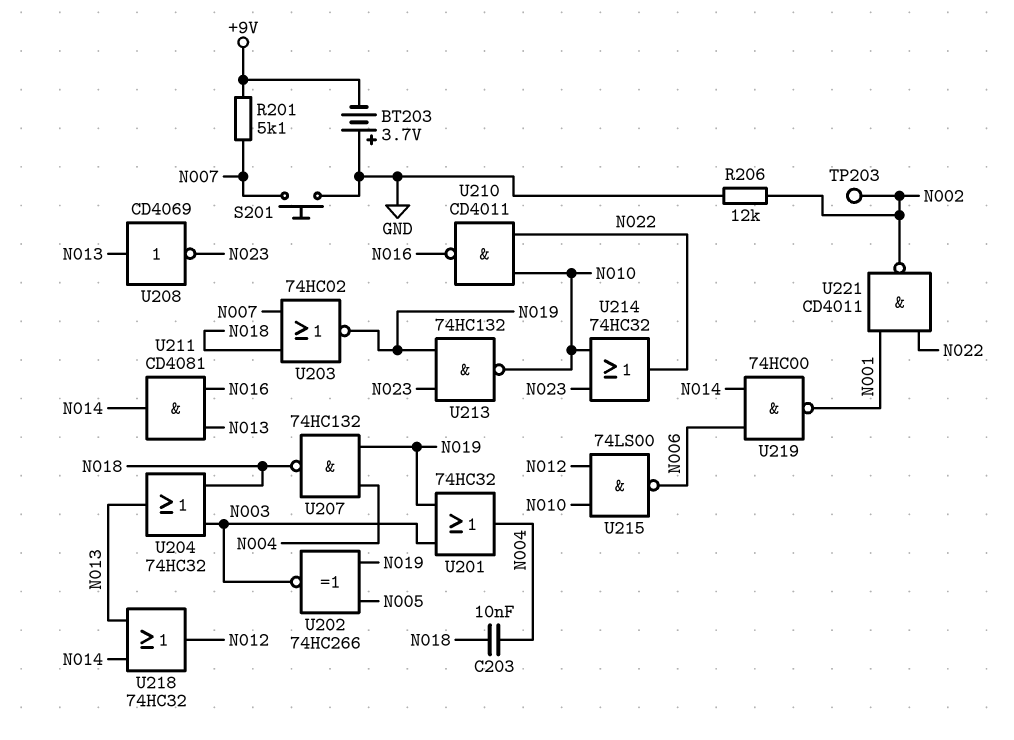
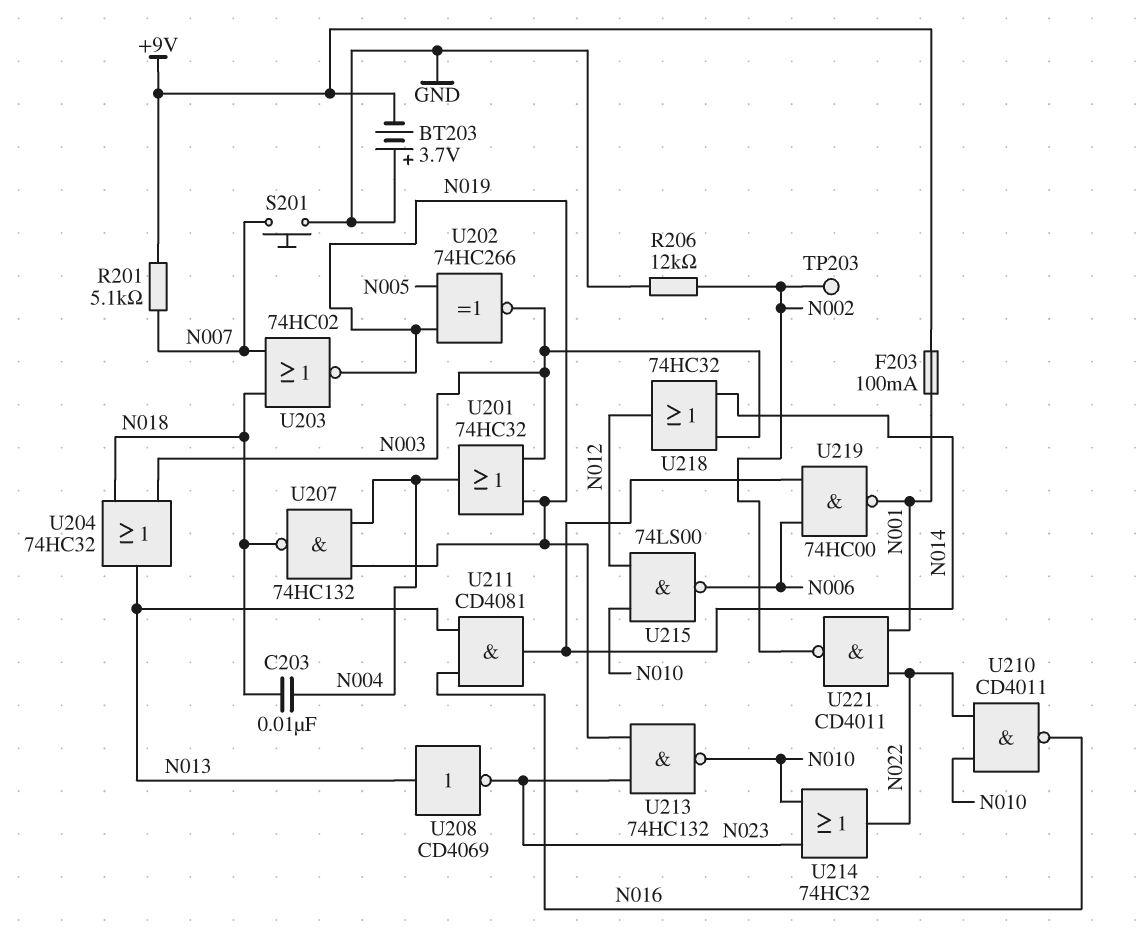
F203: none -> 100mA (+9V, N001)
U218: OR 74HC32 (in N013, in N014, out N012) -> OR 74HC32 (in N003, in N014, out N012)

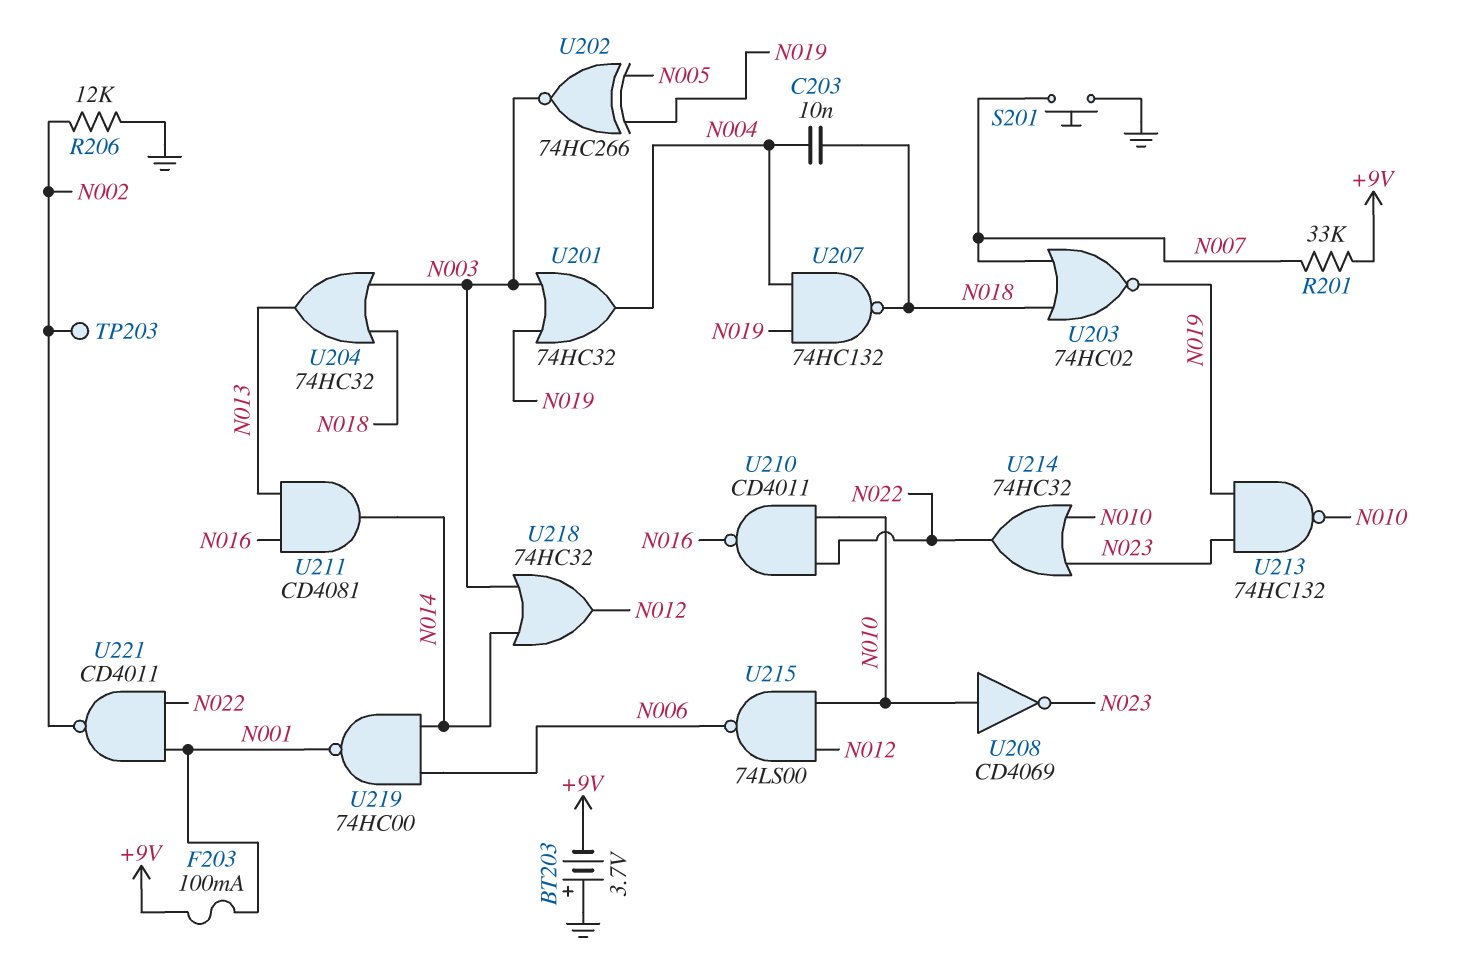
R201: 5.1k (+9V, N007) -> 33k (+9V, N007)
U208: NOT CD4069 (in N013, out N023) -> NOT CD4069 (in N010, out N023)

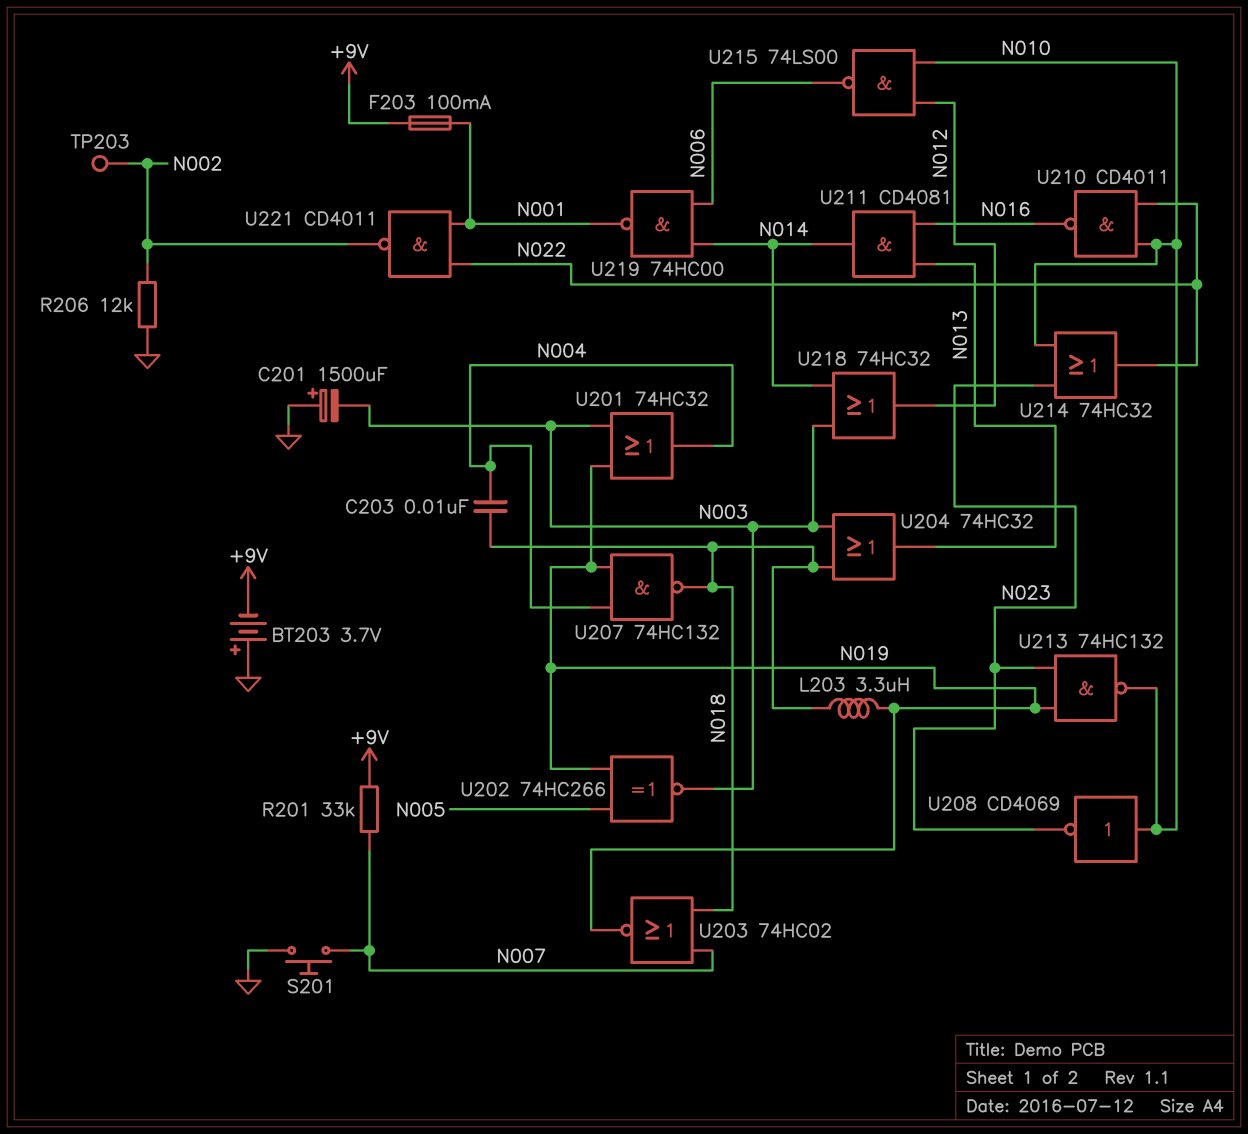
C201: none -> 1500uF (plus GND, minus N003)
L203: none -> 3.3uH (N018, N019)

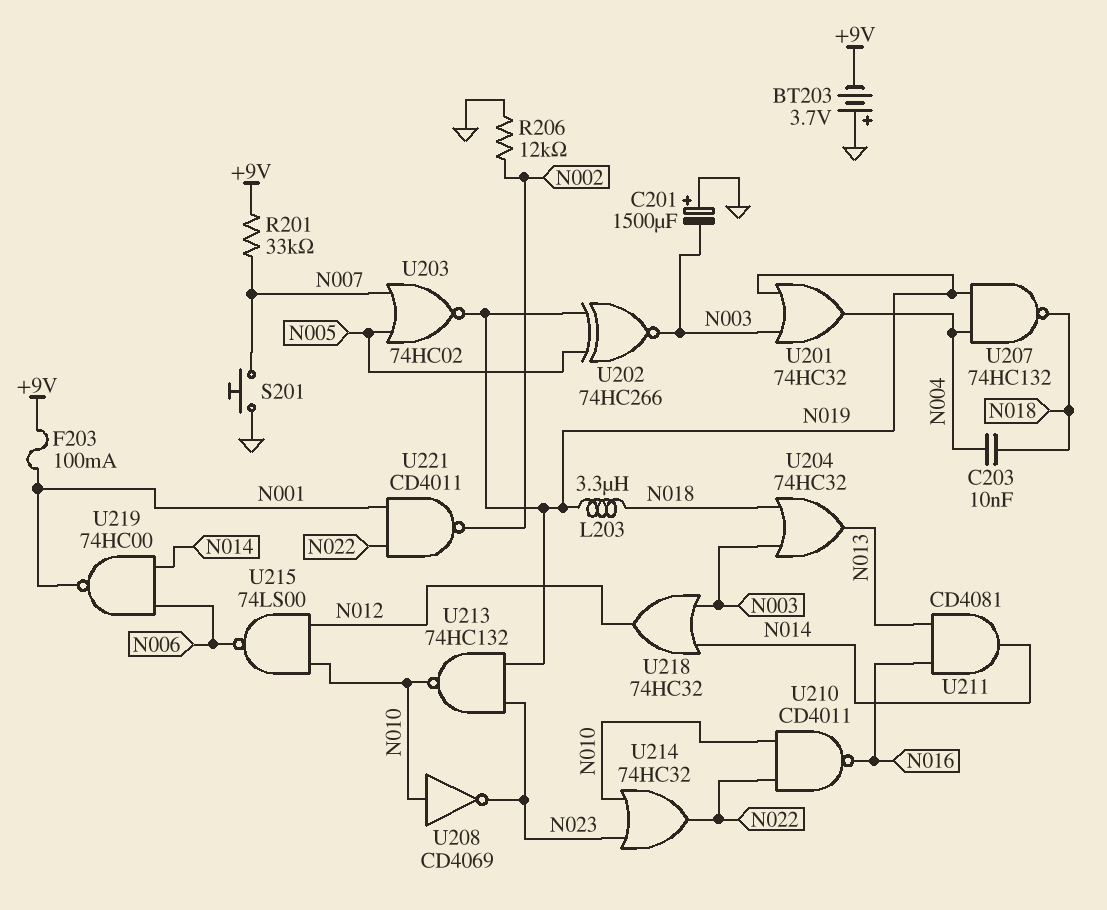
TP203: test point (N002) -> none
U203: NOR 74HC02 (in N007, in N018, out N019) -> NOR 74HC02 (in N005, in N007, out N019)

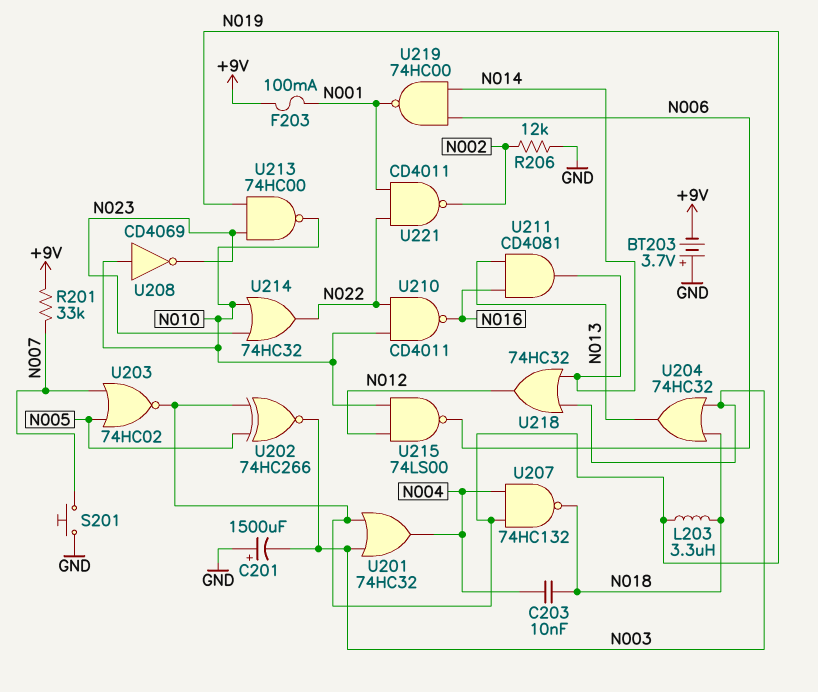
U213: NAND 74HC132 (in N019, in N023, out N010) -> NAND 74HC00 (in N019, in N023, out N010)

